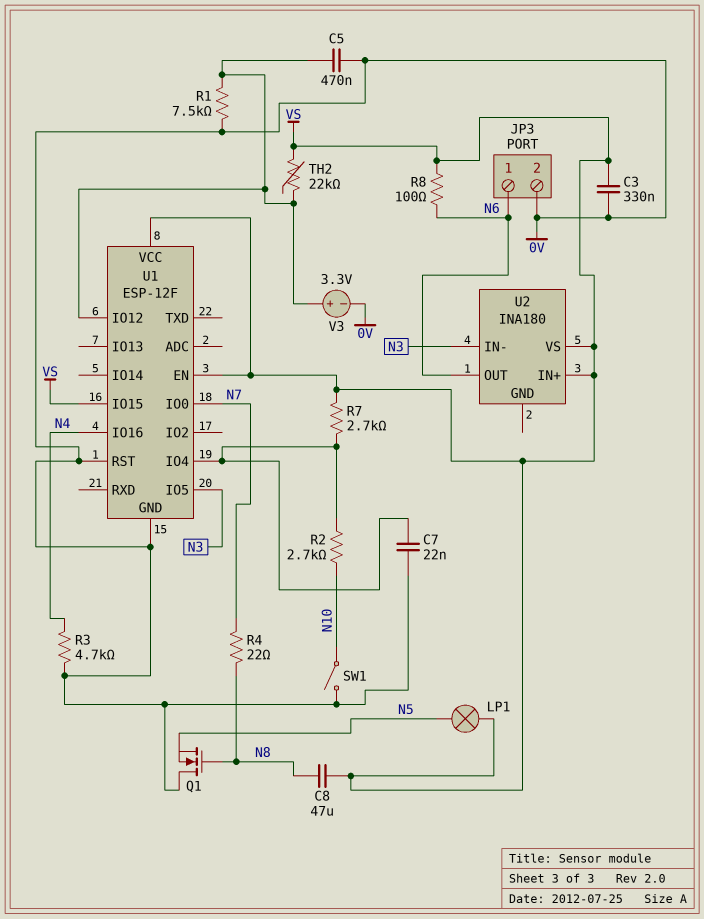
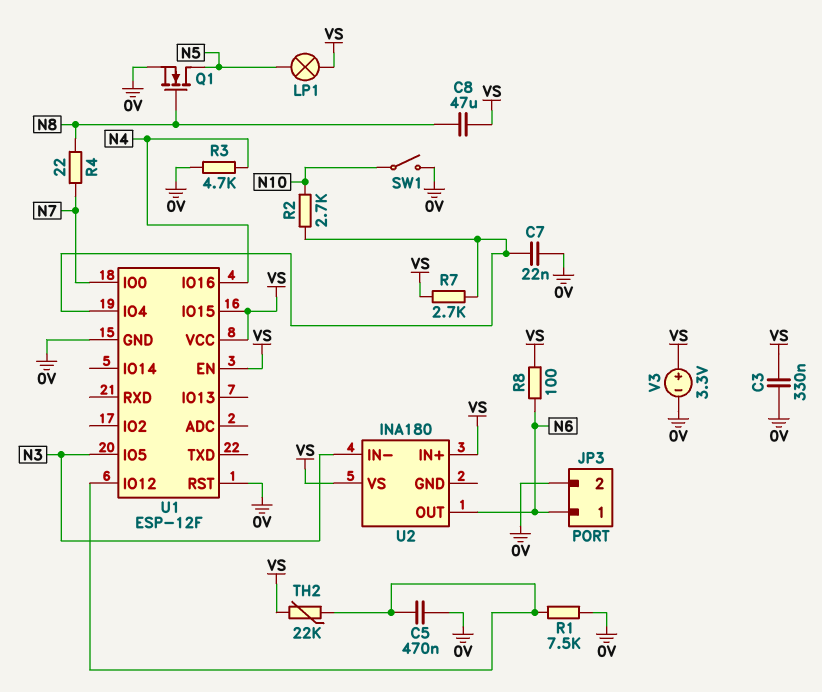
Q1: NMOS (G N8, D 0V, S N5) -> NMOS (G N8, D N5, S 0V)
V3: 3.3V (plus U1/IO12, minus 0V) -> 3.3V (plus VS, minus 0V)

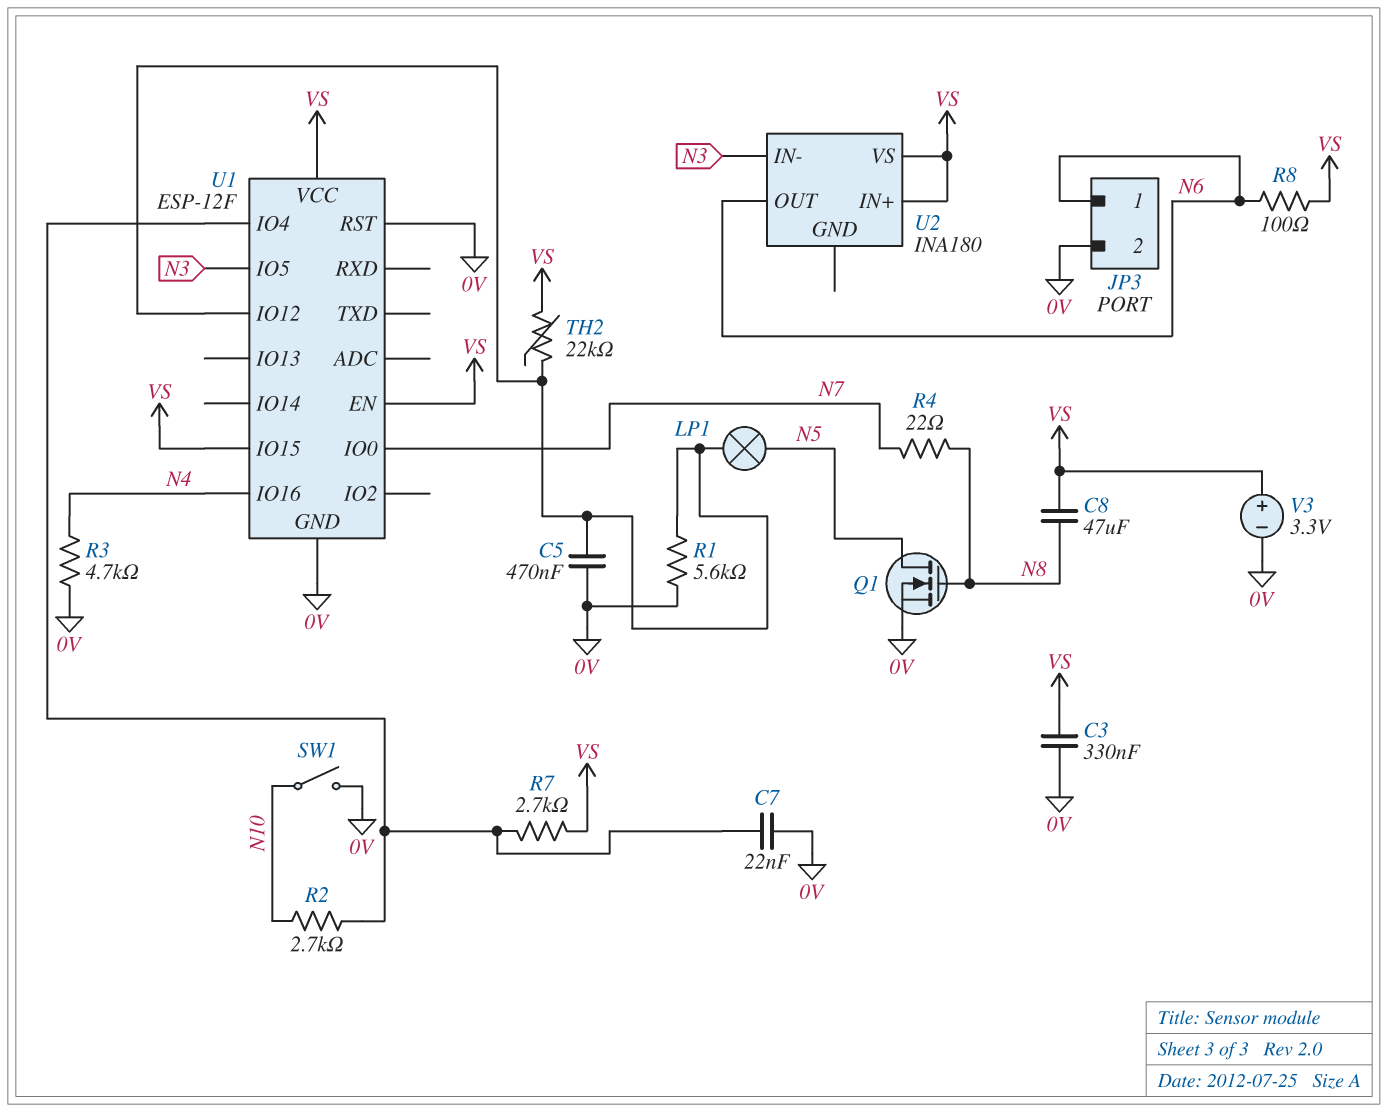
LP1: lamp (N5, VS) -> lamp (N5, U1/IO12)
R1: 7.5k (0V, U1/IO12) -> 5.6k (0V, U1/IO12)

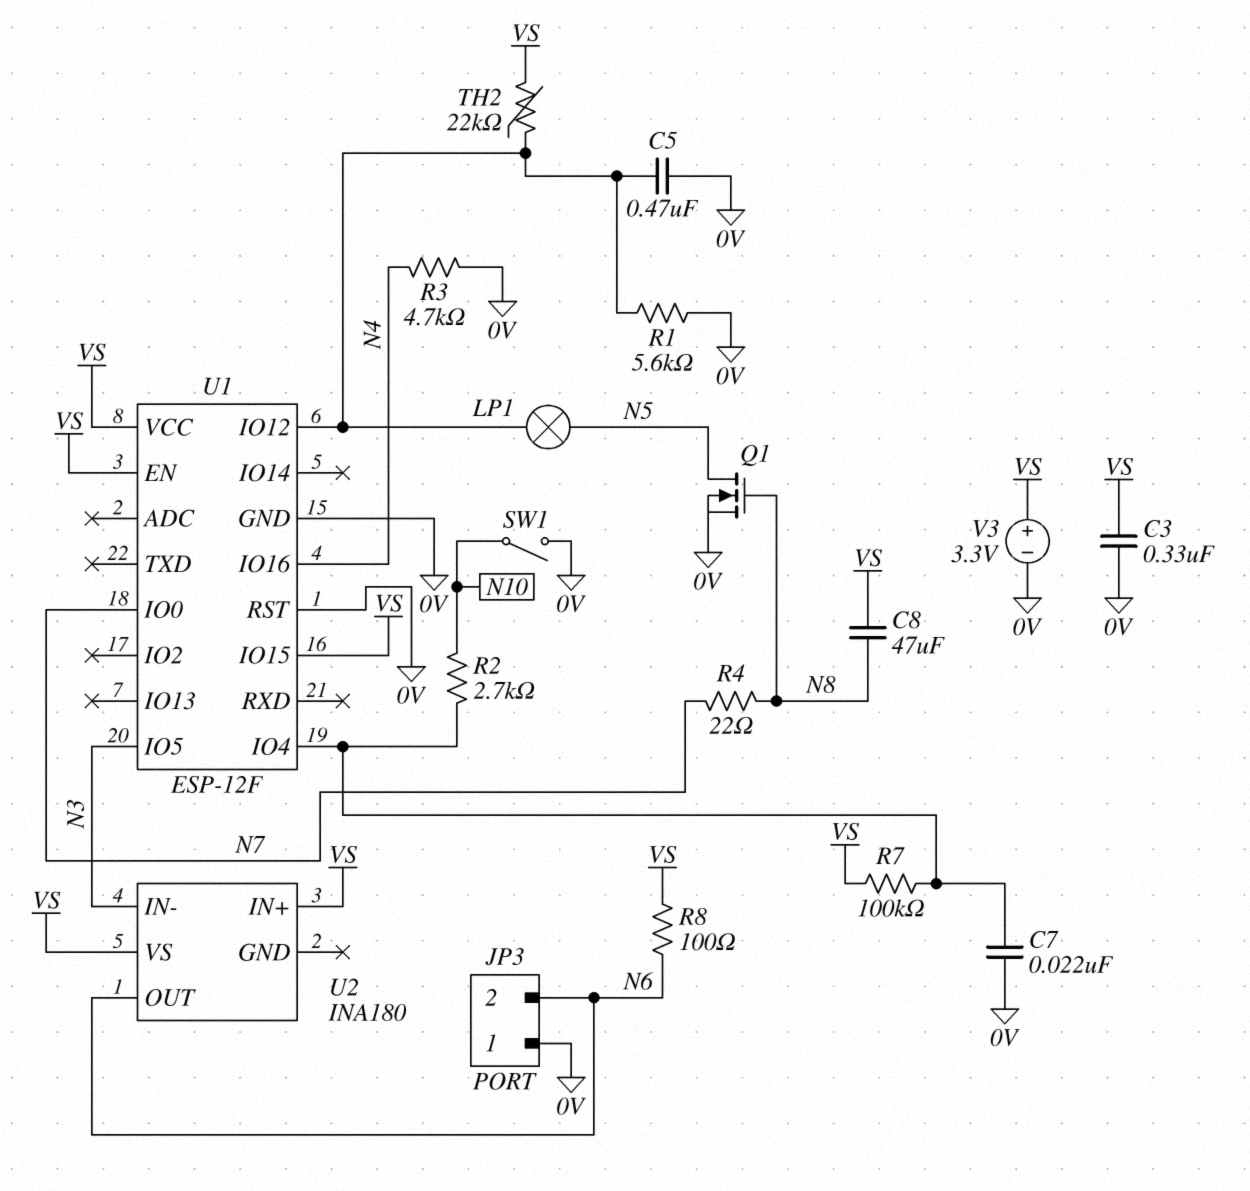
JP3 pin 1: N6 -> 0V
JP3 pin 2: 0V -> N6
R7: 2.7k (U1/IO4, VS) -> 100k (U1/IO4, VS)

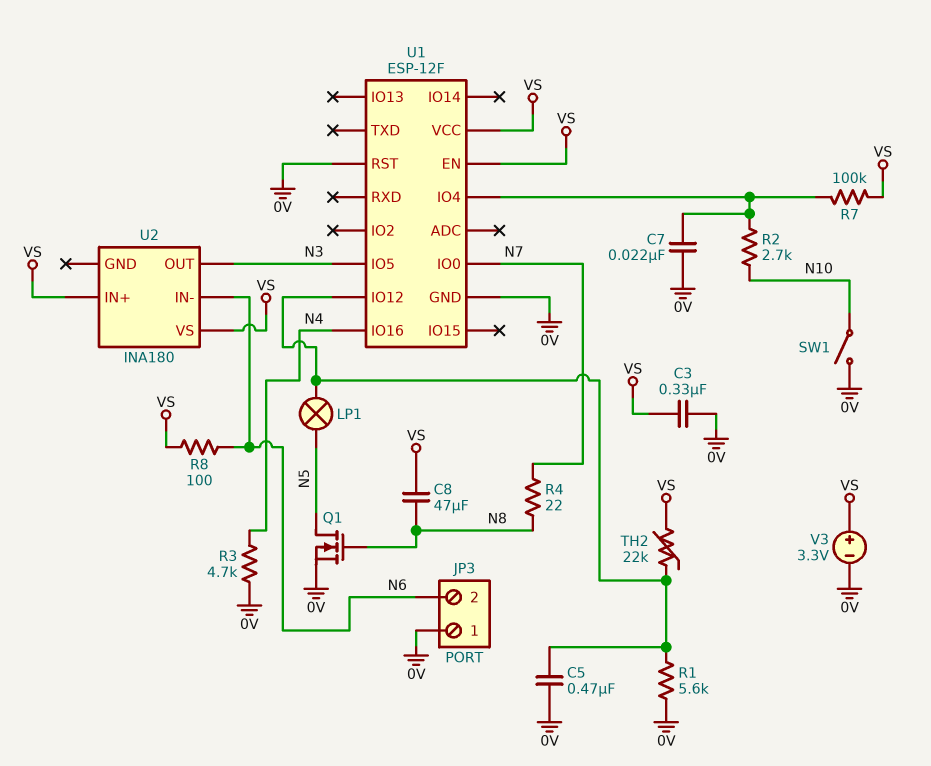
U1 pin IO15: VS -> none
U2 pin IN-: N3 -> N6
U2 pin OUT: N6 -> N3

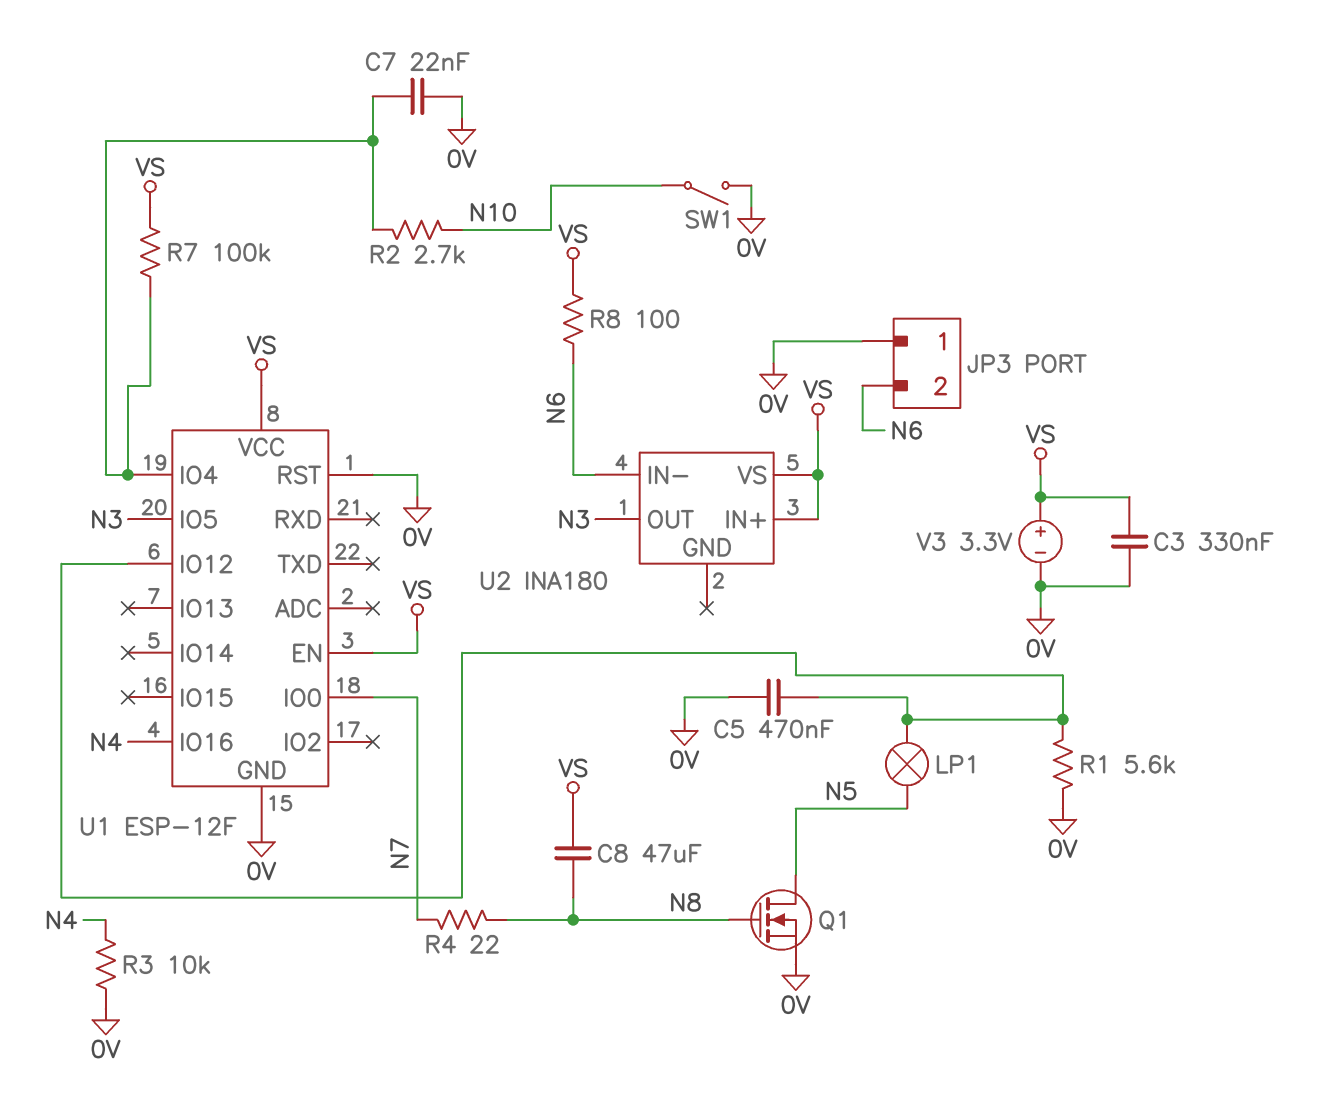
R3: 4.7k (0V, N4) -> 10k (0V, N4)
TH2: 22k (U1/IO12, VS) -> none

